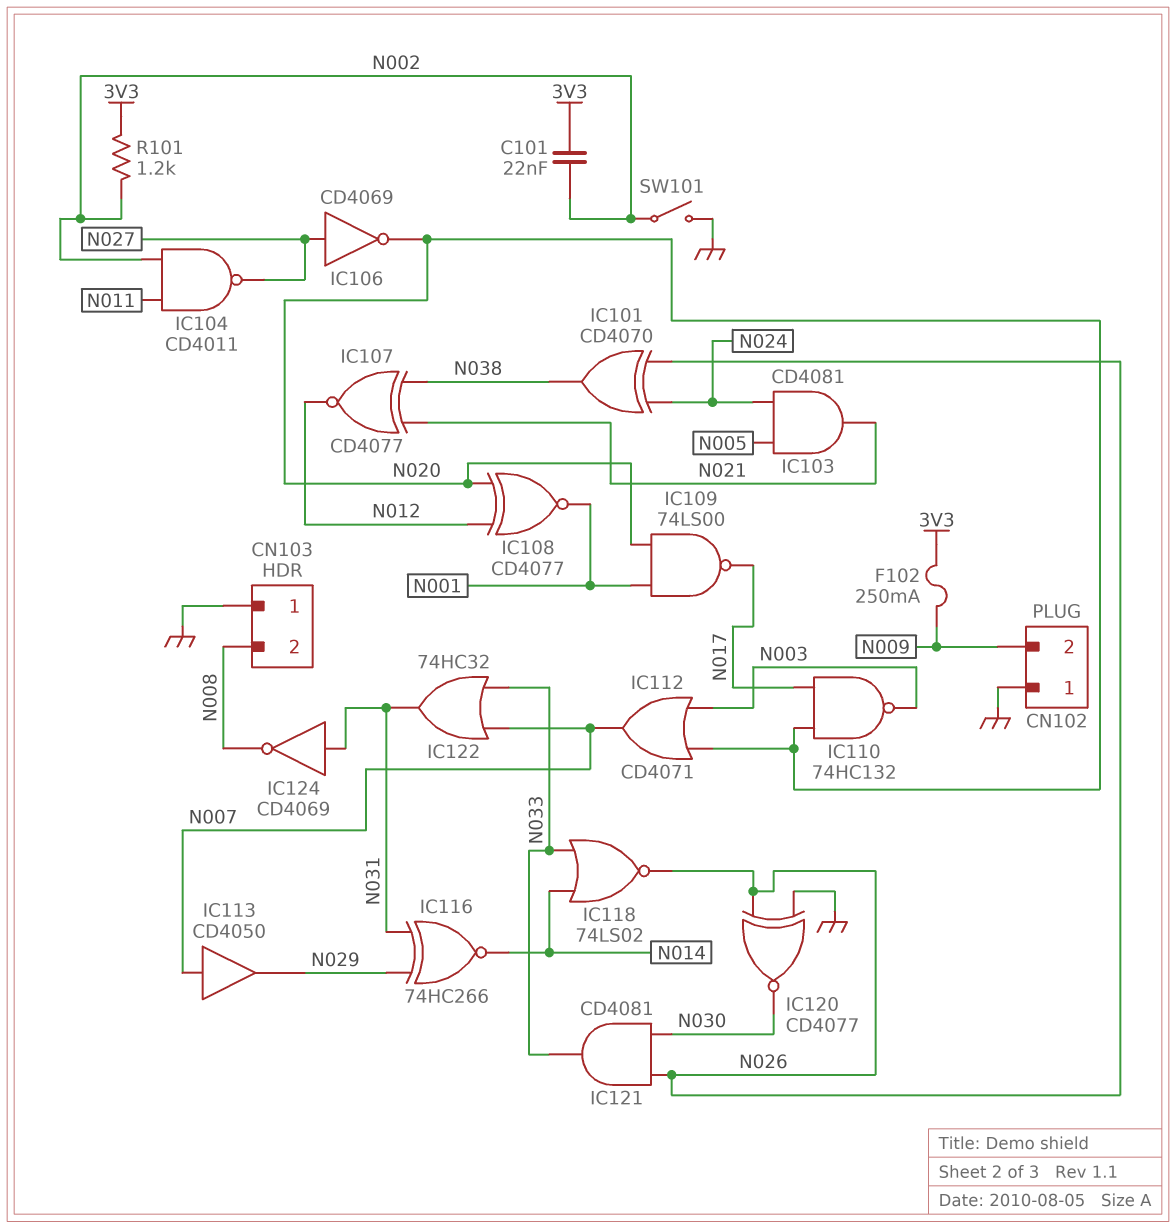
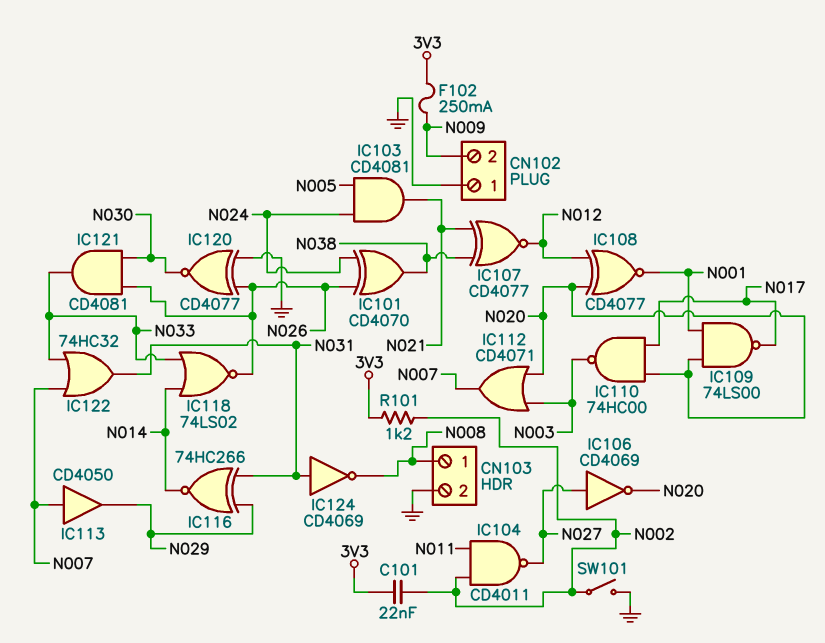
CN103 pin 1: GND -> N008
CN103 pin 2: N008 -> GND
IC110: NAND 74HC132 (in N017, in N020, out N003) -> NAND 74HC00 (in N017, in N020, out N003)

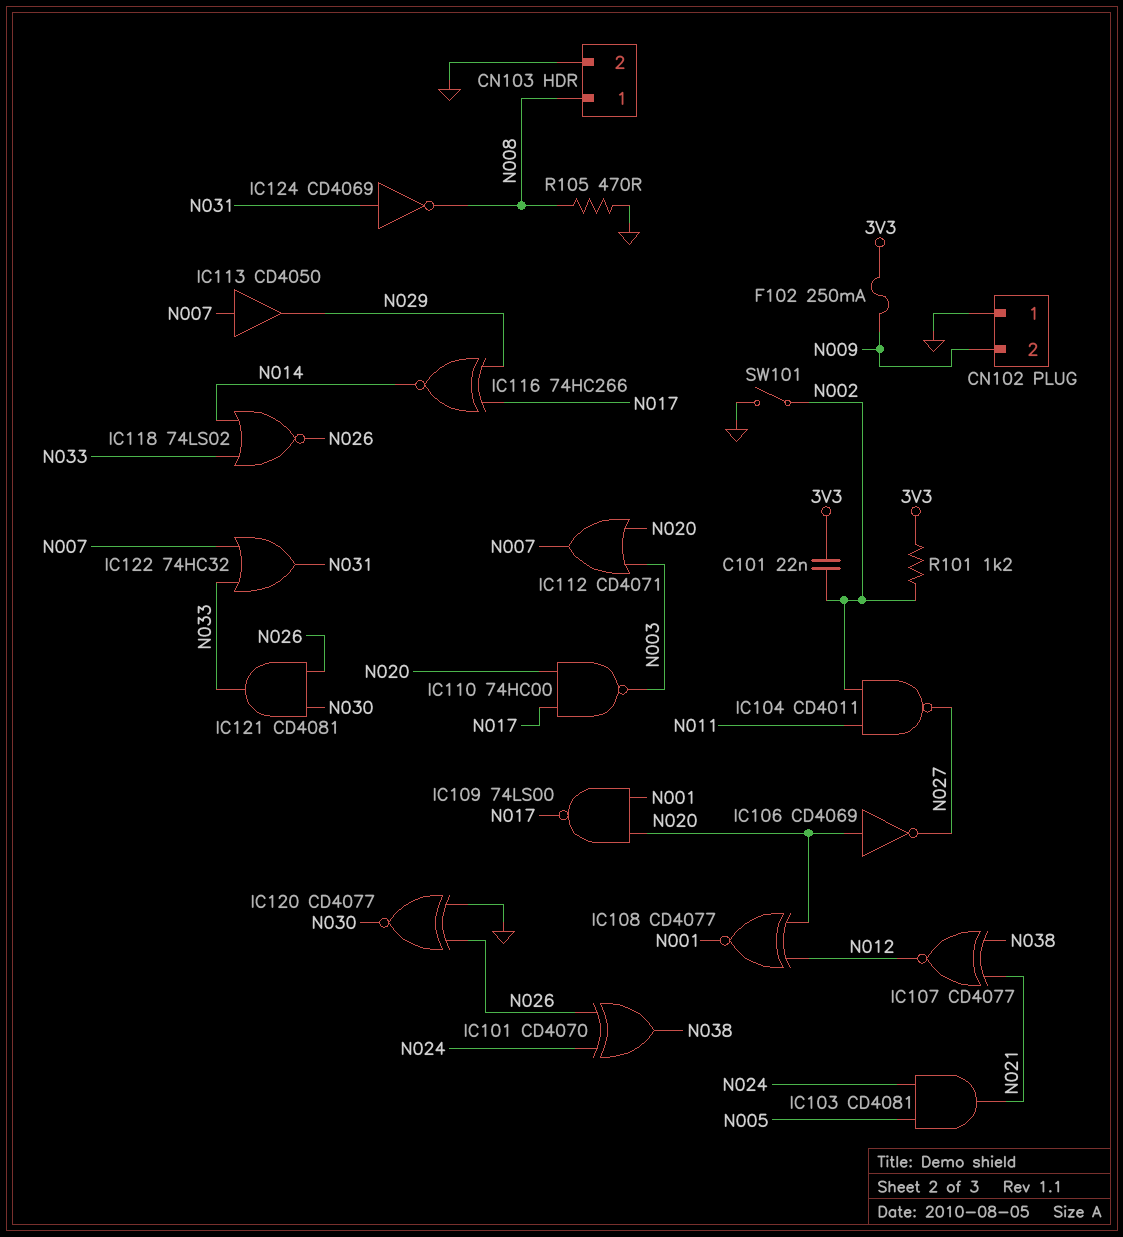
IC106: NOT CD4069 (in N027, out N020) -> NOT CD4069 (in N020, out N027)
IC116: XNOR 74HC266 (in N029, in N031, out N014) -> XNOR 74HC266 (in N017, in N029, out N014)
R105: none -> 470 (GND, N008)

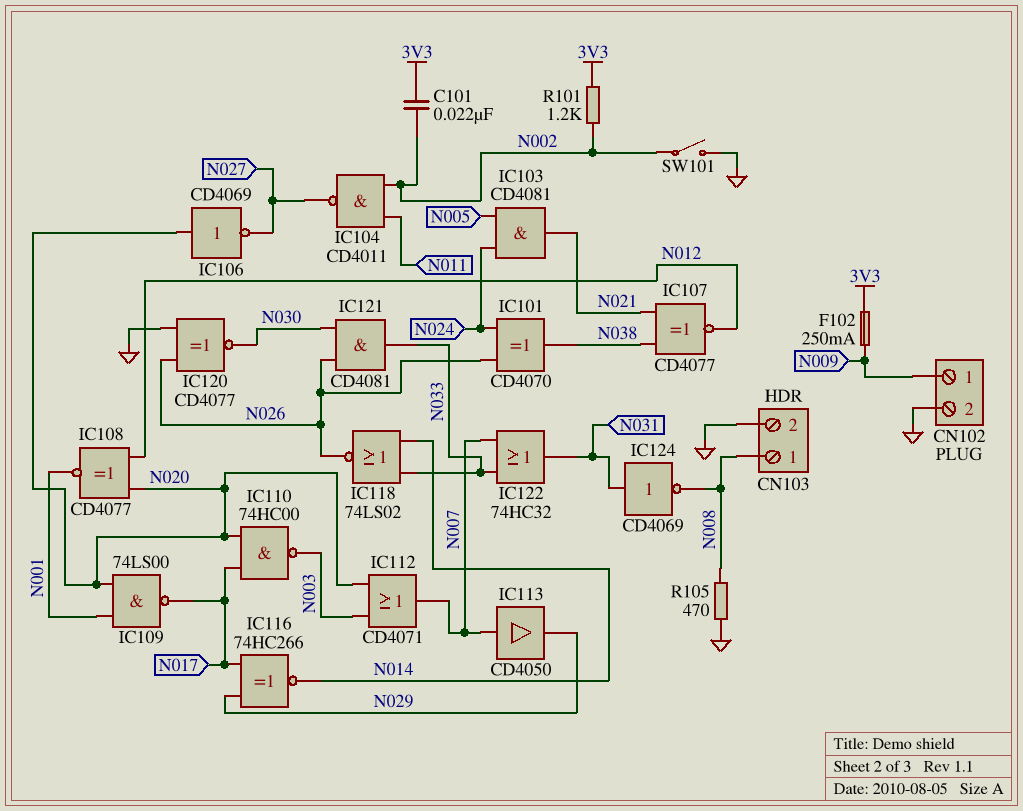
CN102 pin 1: GND -> N009
CN102 pin 2: N009 -> GND

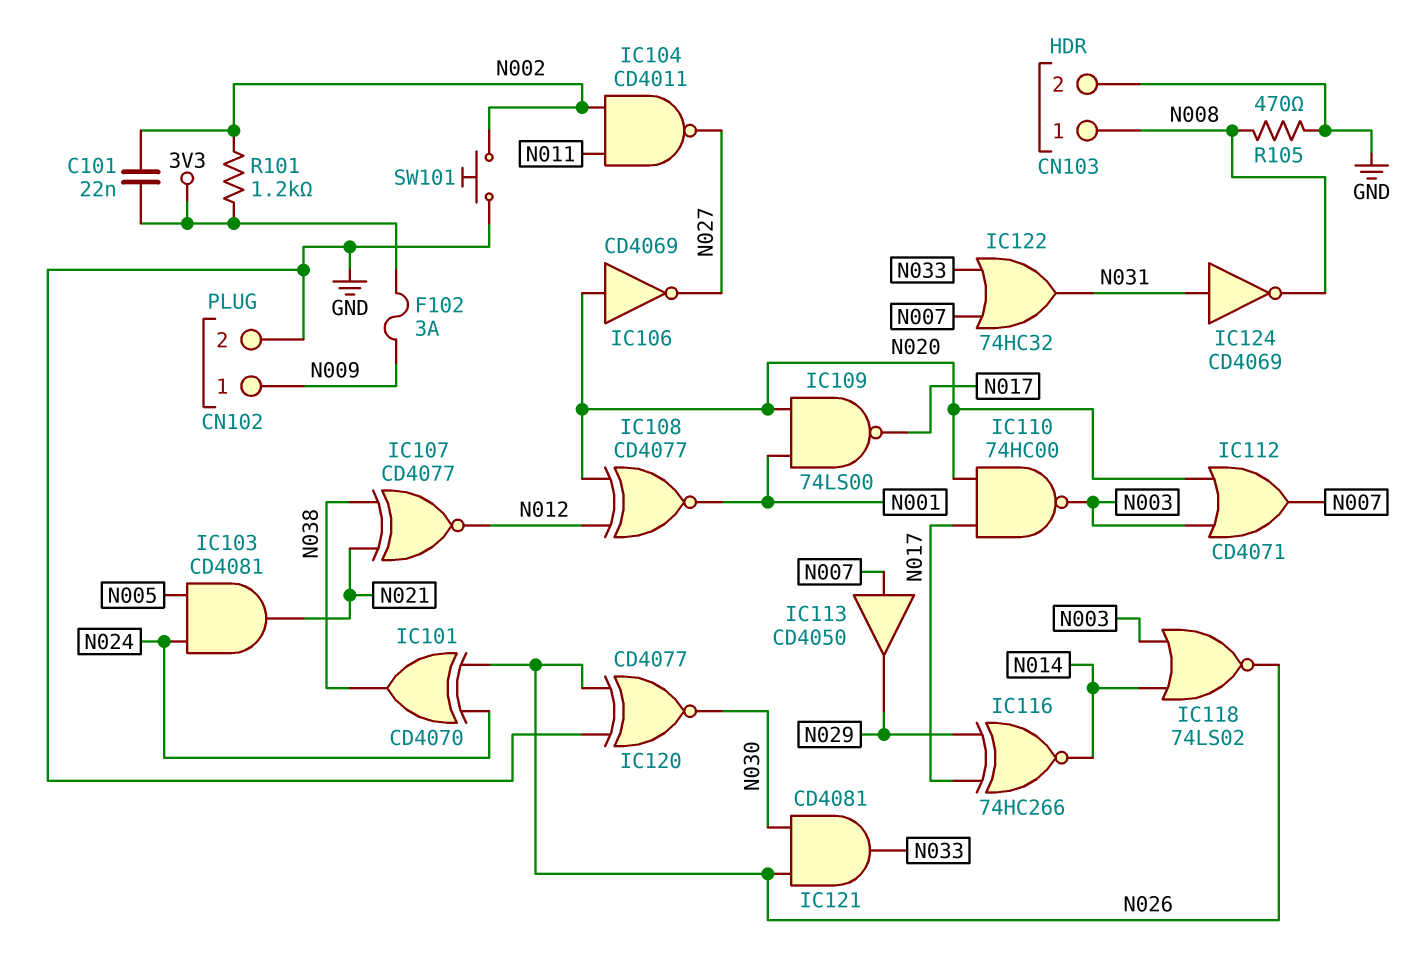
F102: 250mA (3V3, N009) -> 3A (3V3, N009)
IC118: NOR 74LS02 (in N014, in N033, out N026) -> NOR 74LS02 (in N003, in N014, out N026)
SW101: switch (GND, N002) -> button (GND, N002)

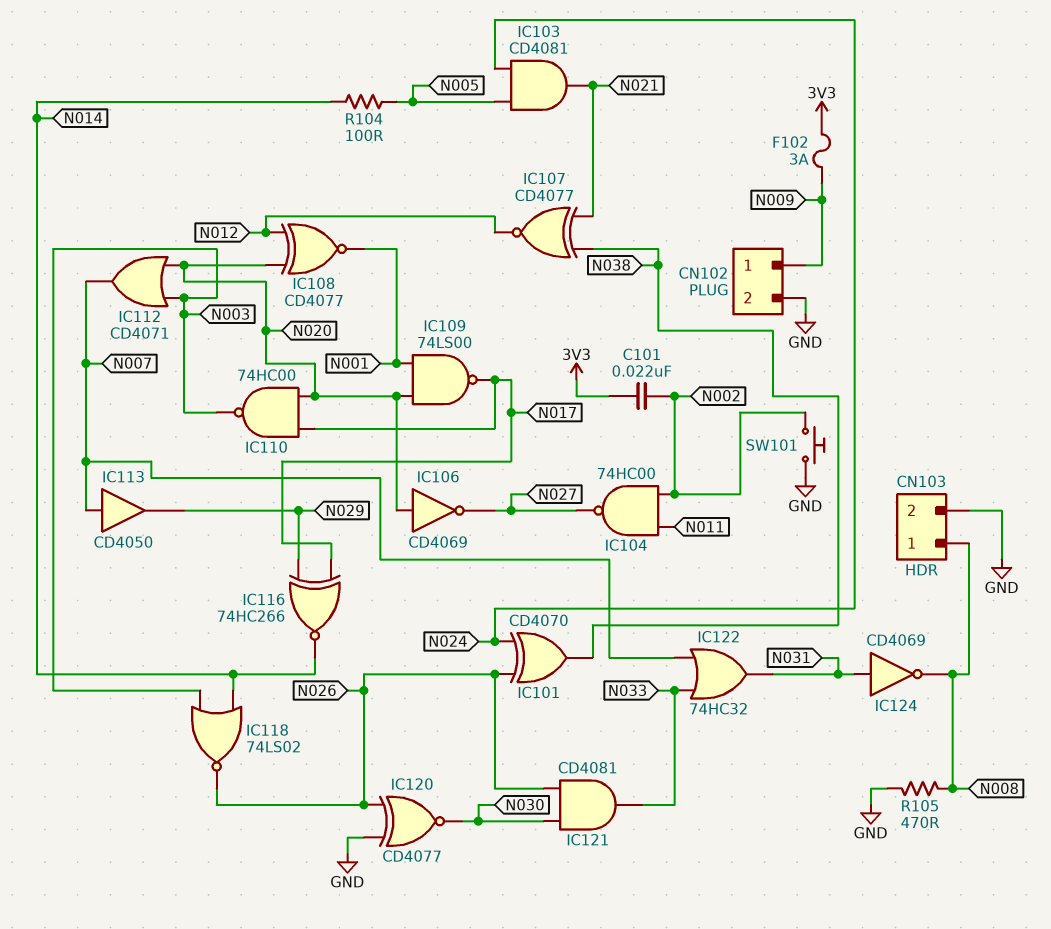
IC104: NAND CD4011 (in N002, in N011, out N027) -> NAND 74HC00 (in N002, in N011, out N027)
R101: 1.2k (3V3, N002) -> none
R104: none -> 100 (N005, N014)

